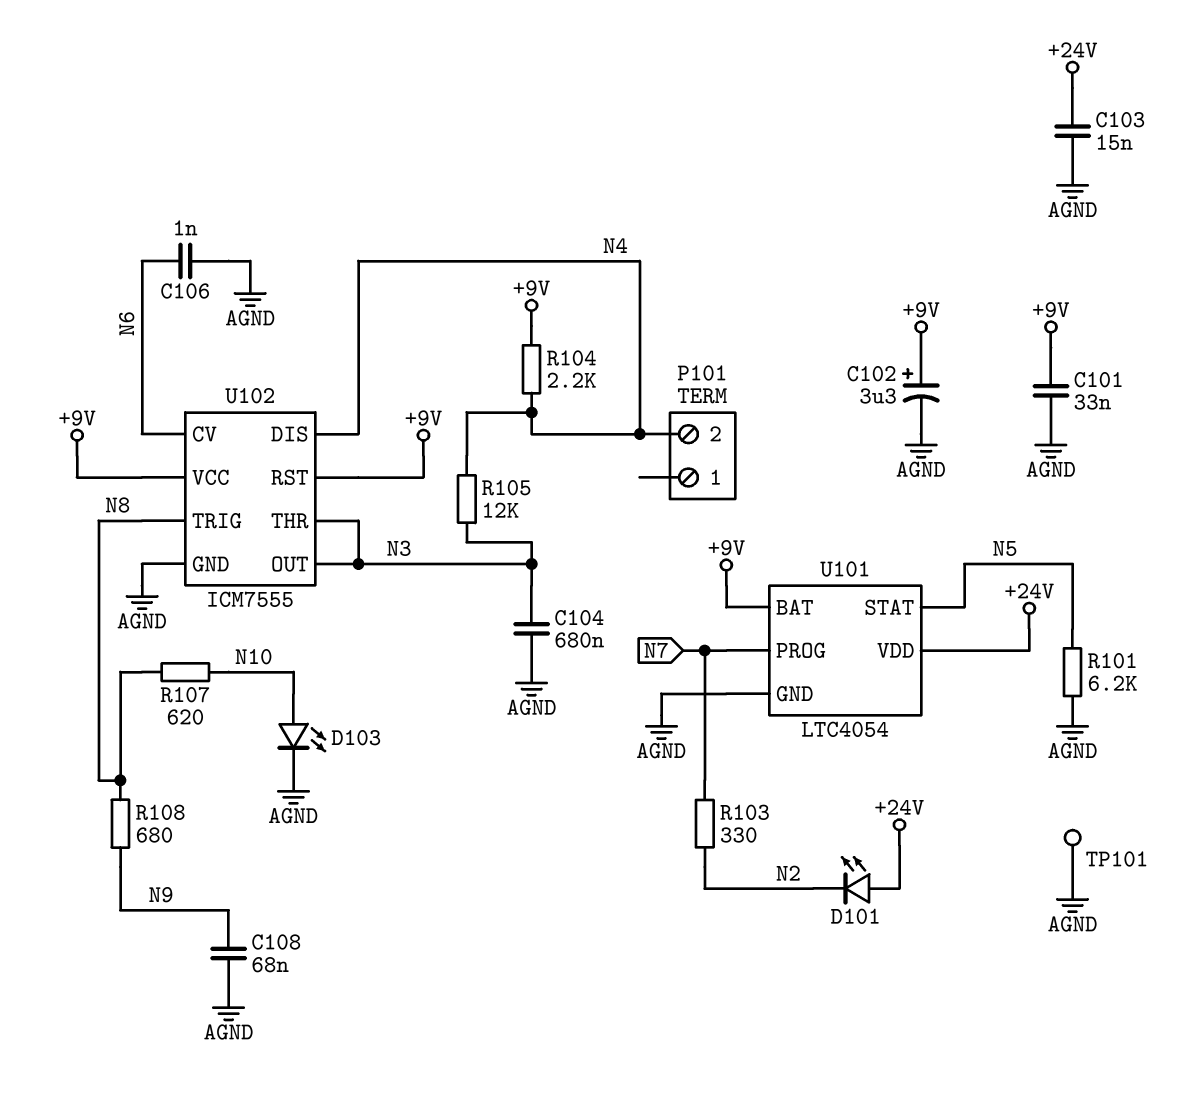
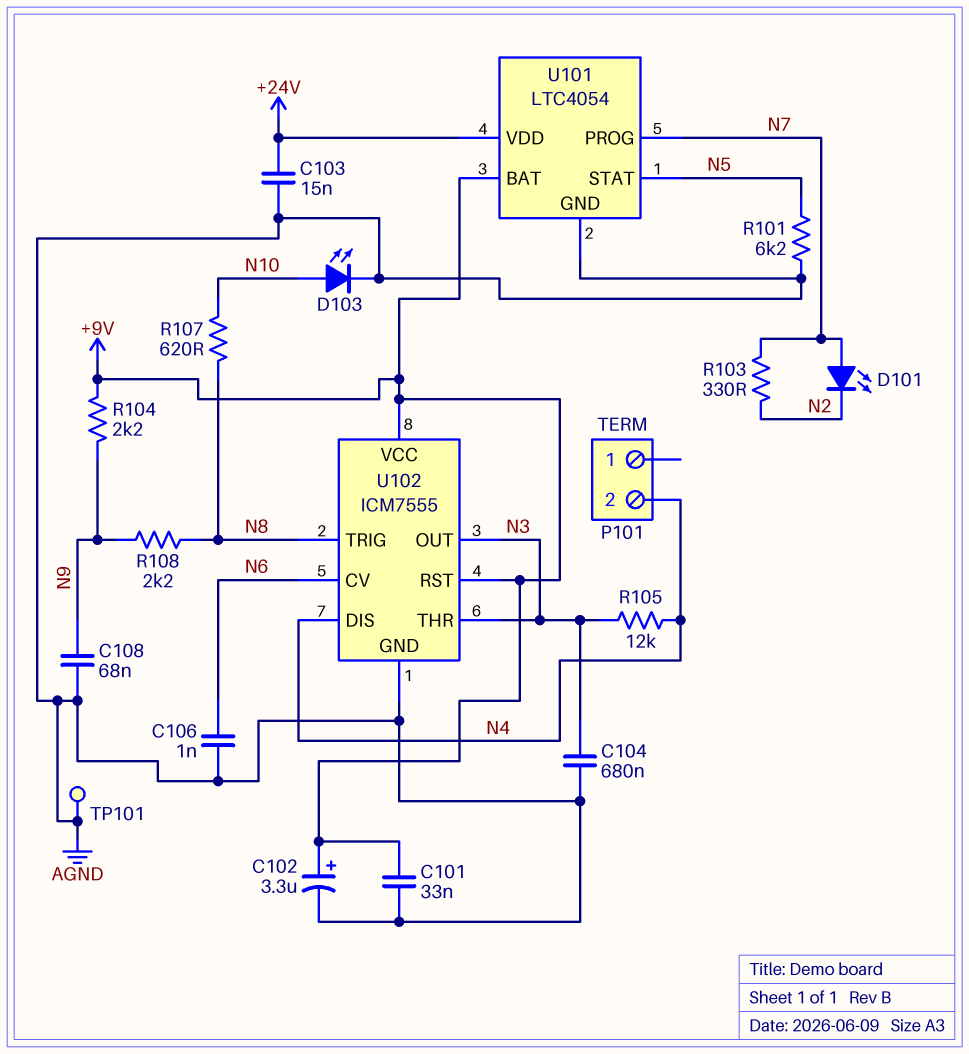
D101: LED (A +24V, K N2) -> LED (A N7, K N2)
R104: 2.2k (+9V, N4) -> 2.2k (+9V, N9)
R108: 680 (N8, N9) -> 2.2k (N8, N9)

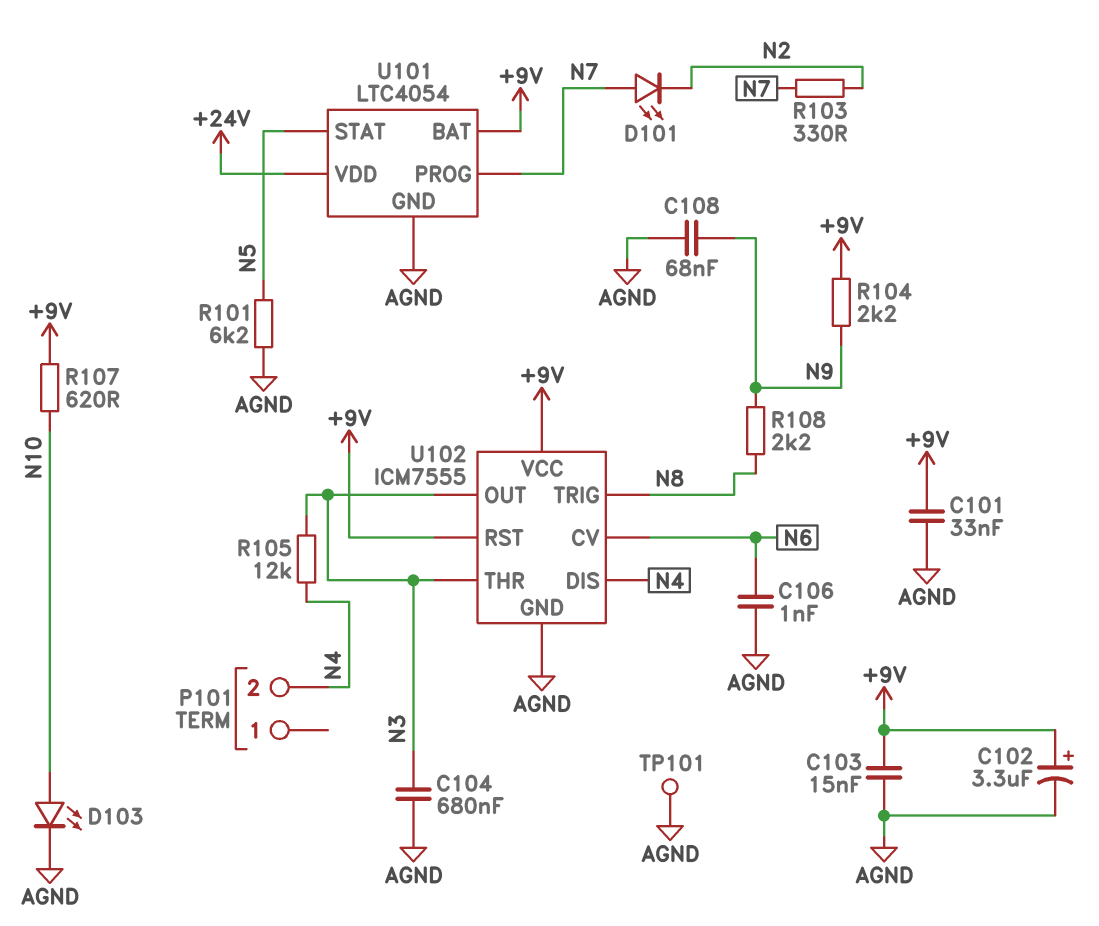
C103: 15nF (+24V, AGND) -> 15nF (+9V, AGND)
R107: 620 (N8, N10) -> 620 (+9V, N10)

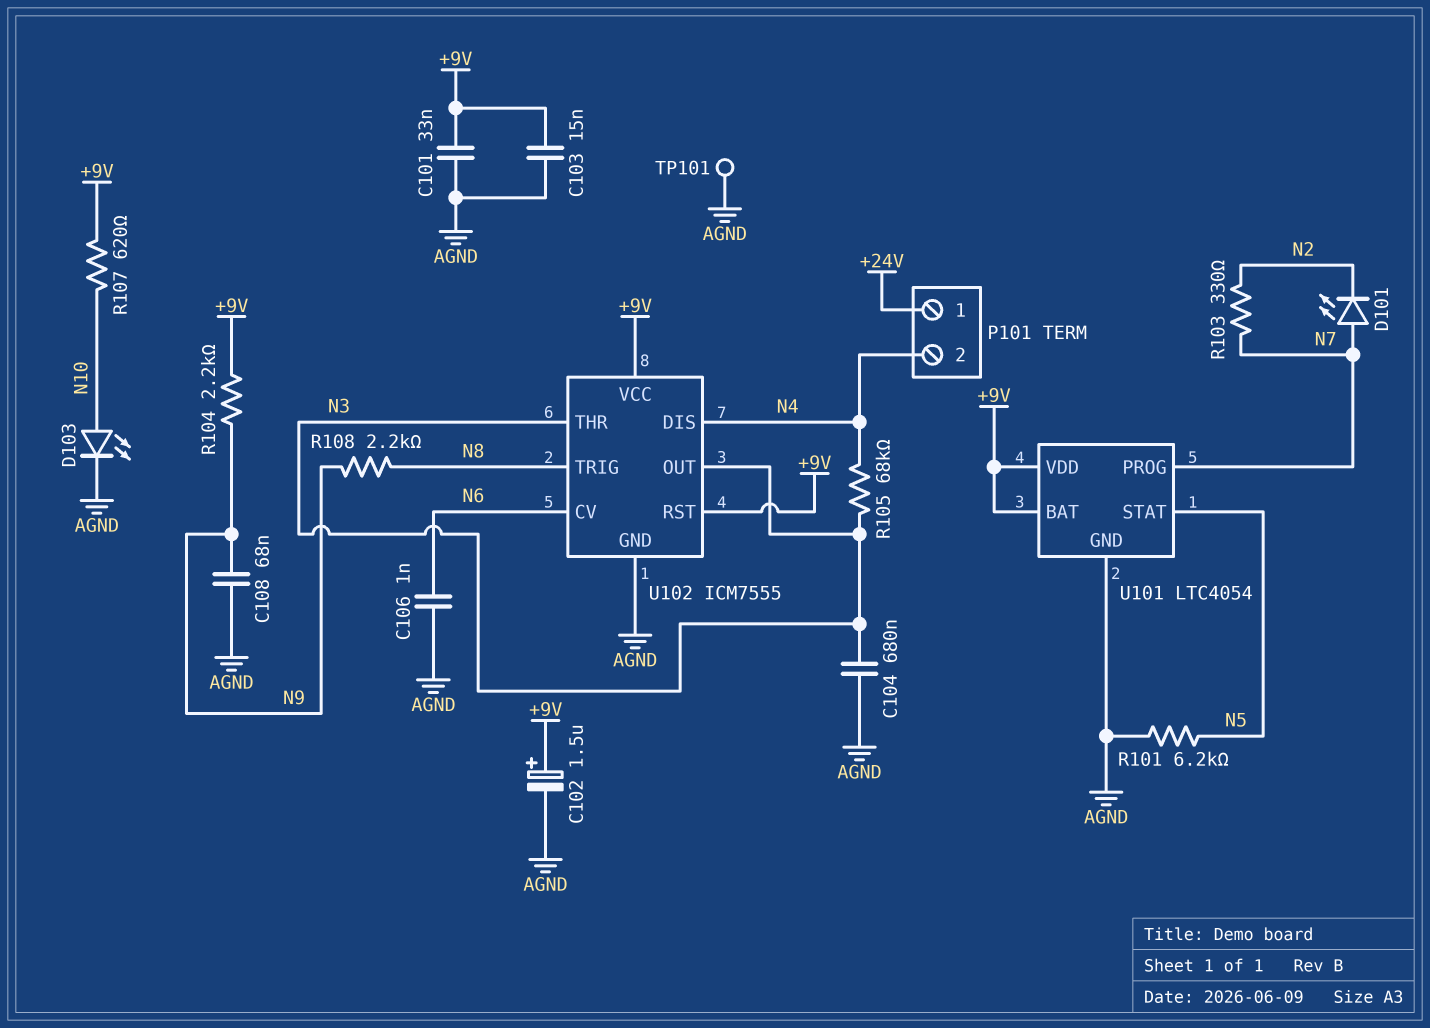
C102: 3.3uF (plus +9V, minus AGND) -> 1.5uF (plus +9V, minus AGND)
P101 pin 1: none -> +24V
R105: 12k (N3, N4) -> 68k (N3, N4)
U101 pin VDD: +24V -> +9V

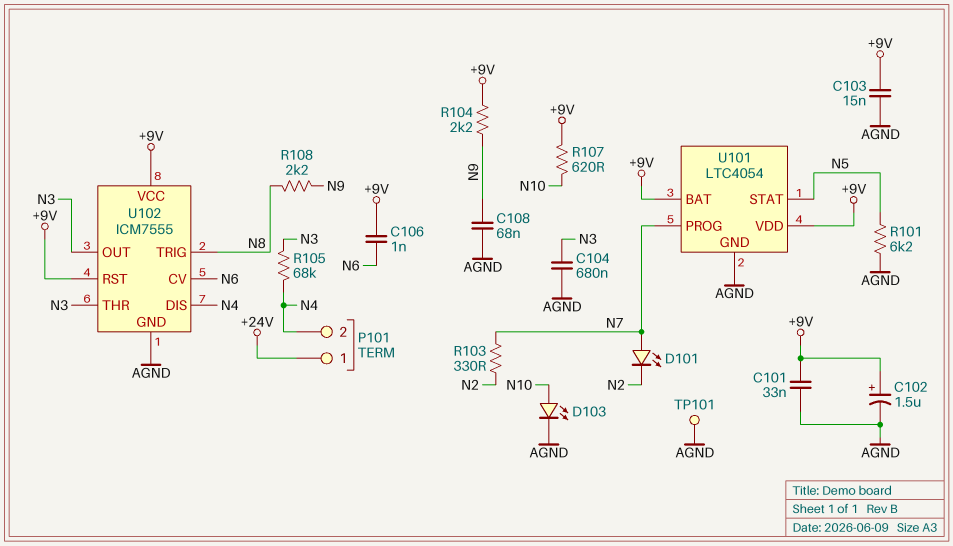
C106: 1nF (AGND, N6) -> 1nF (+9V, N6)

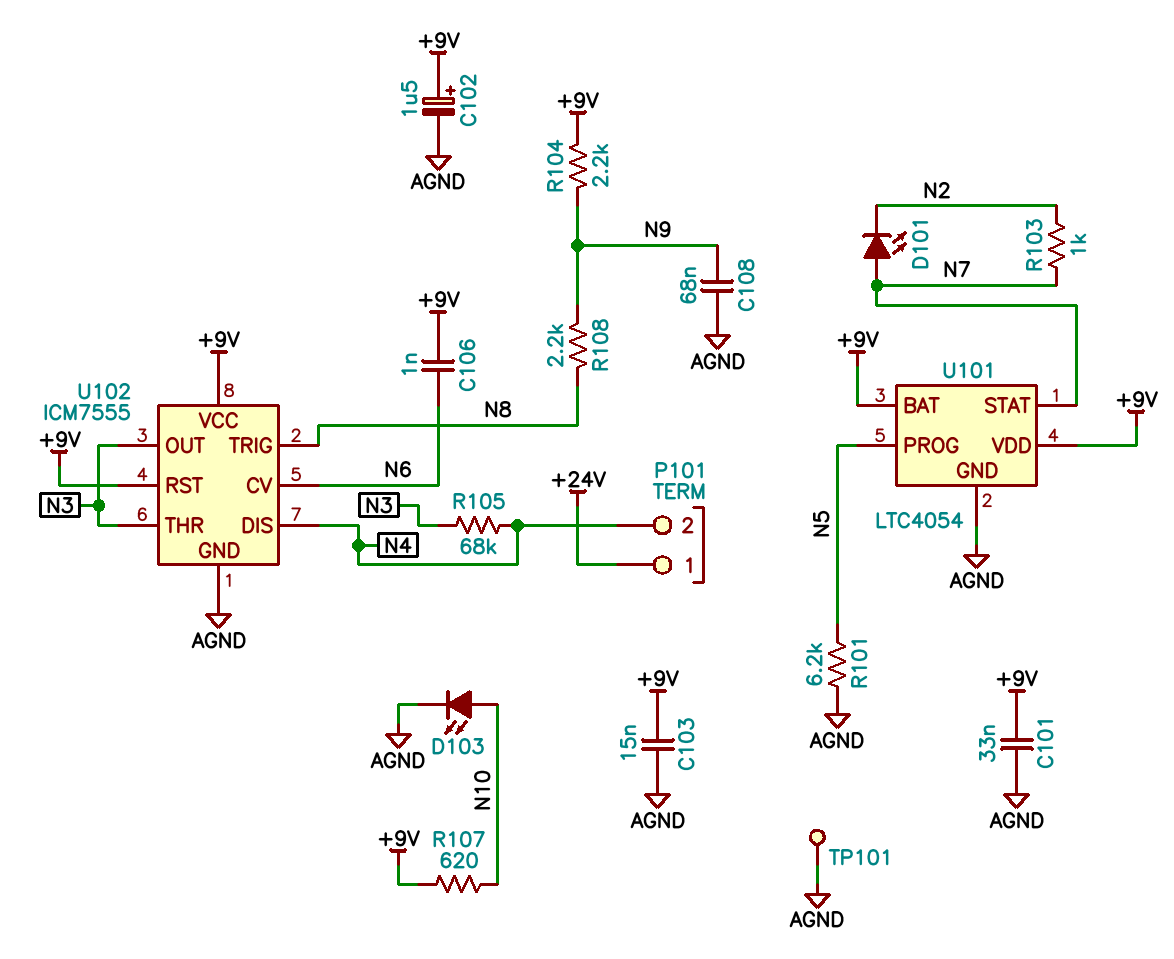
C104: 680nF (AGND, N3) -> none
R103: 330 (N2, N7) -> 1k (N2, N7)
U101 pin PROG: N7 -> N5
U101 pin STAT: N5 -> N7

